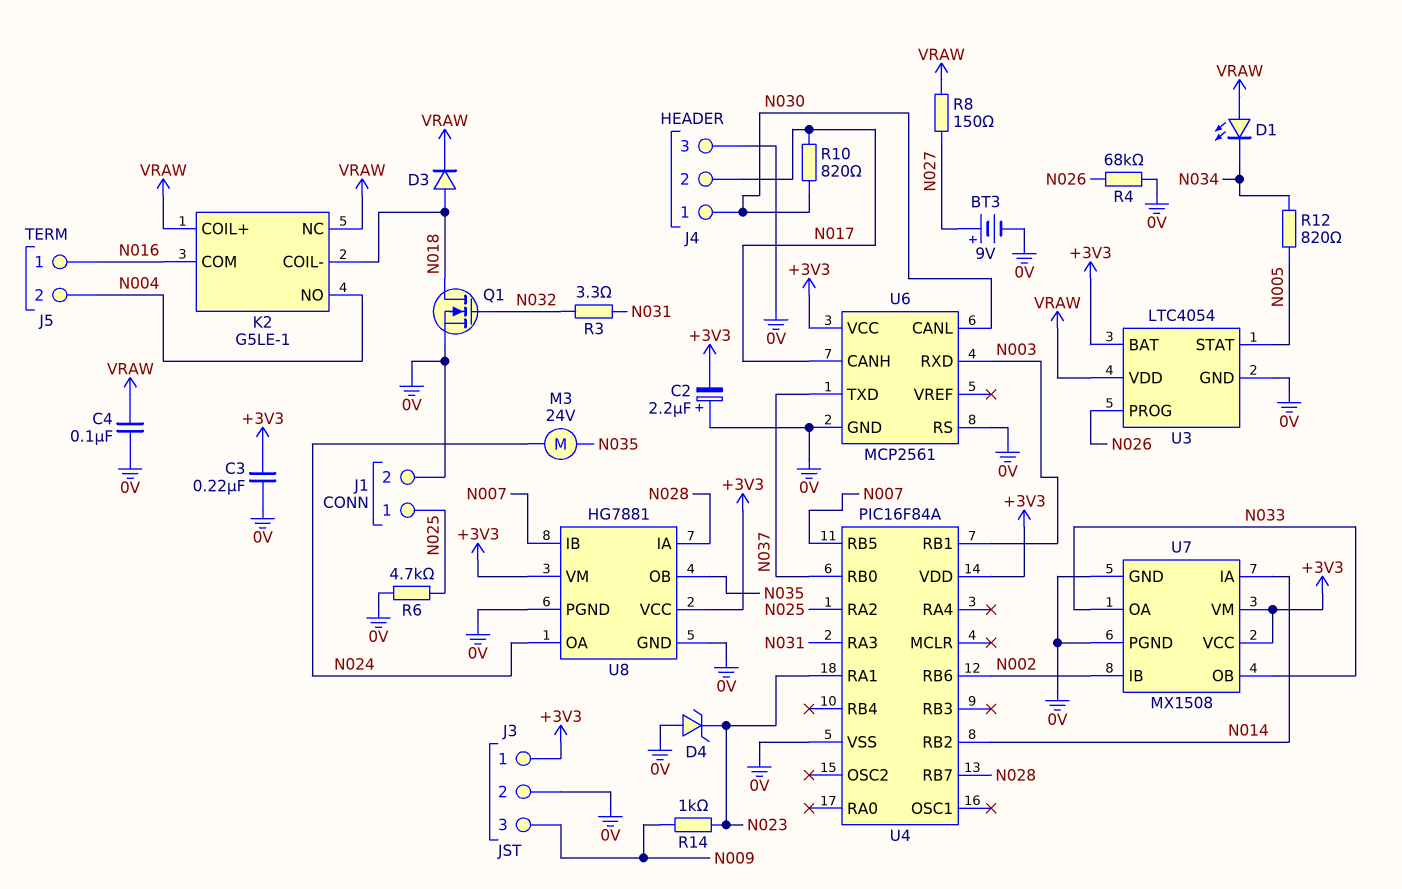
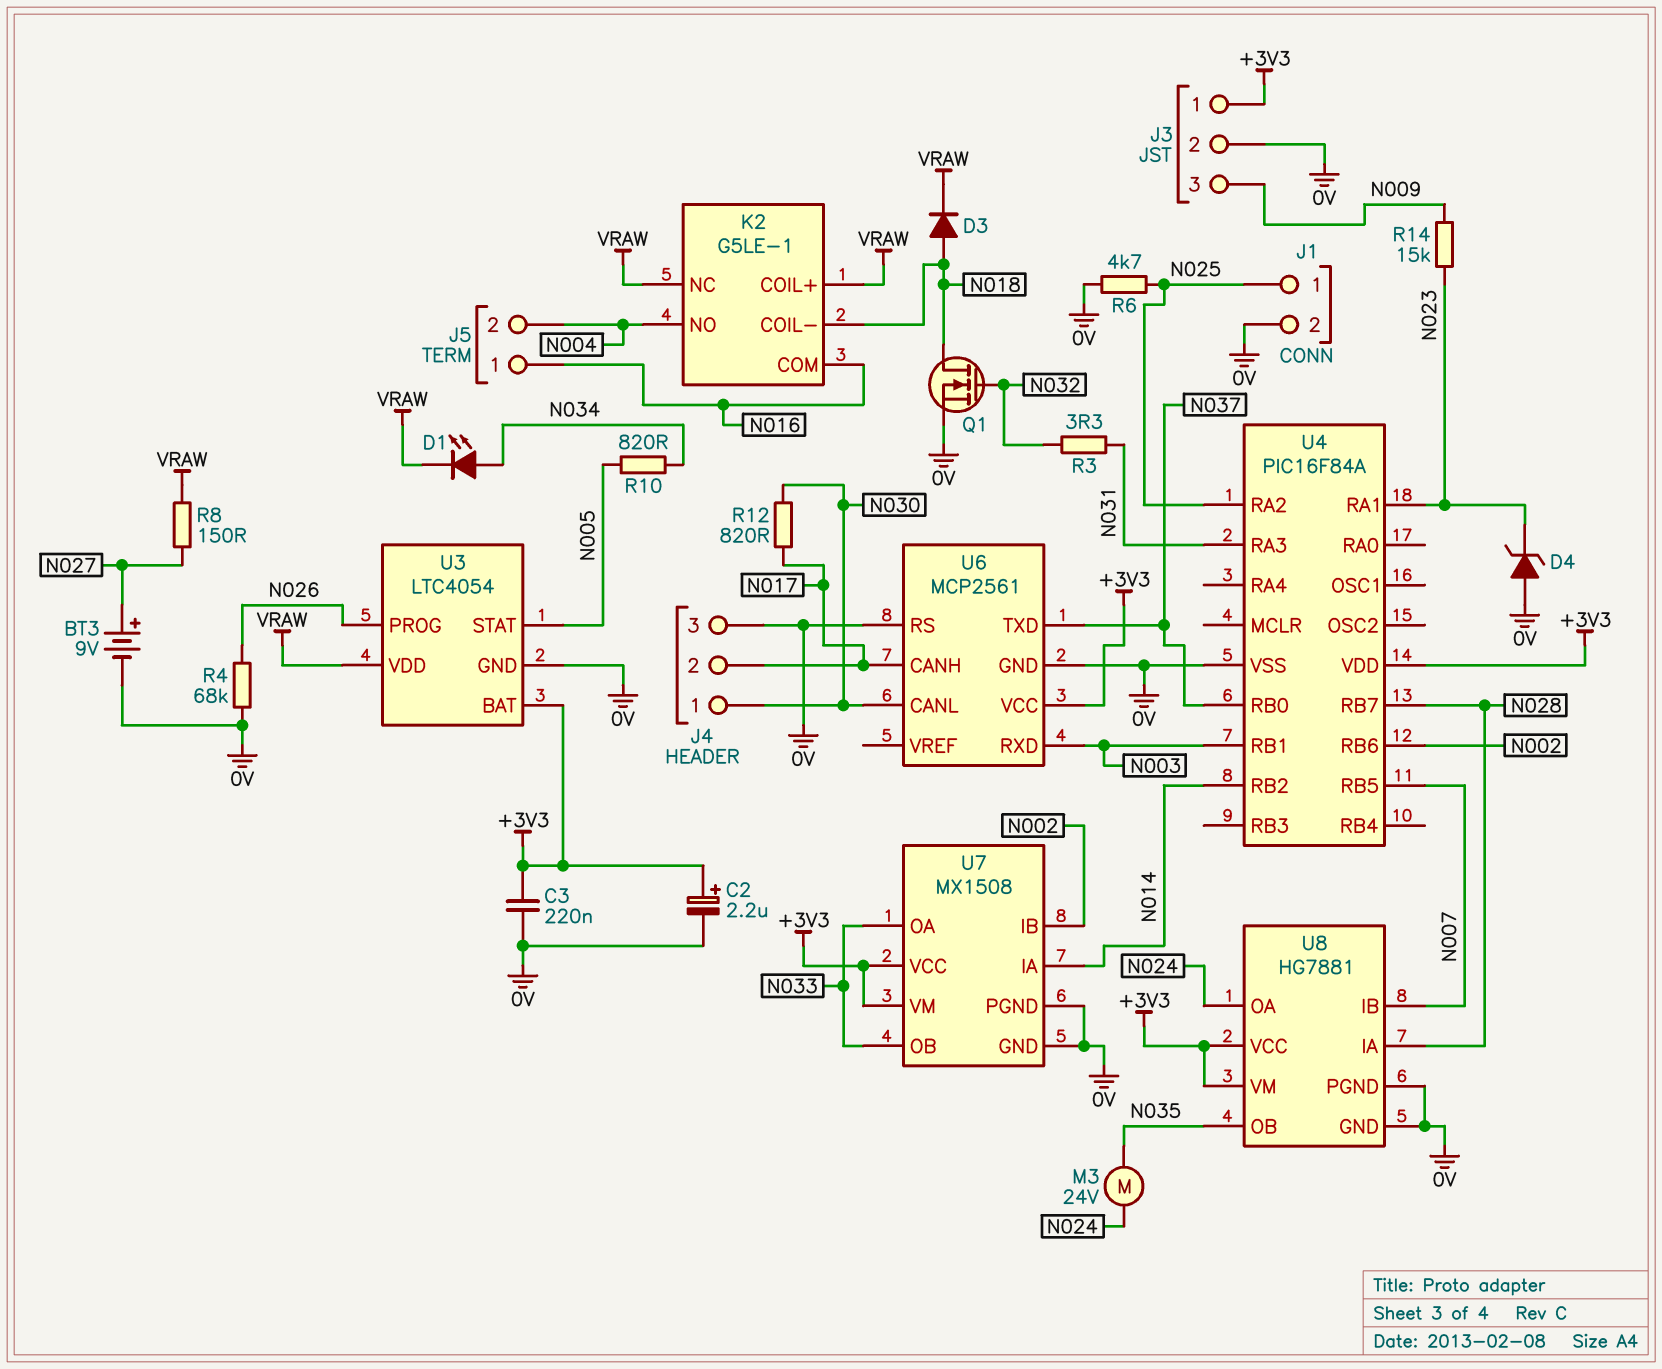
C2: 2.2uF (plus 0V, minus +3V3) -> 2.2uF (plus +3V3, minus 0V)
C4: 100nF (0V, VRAW) -> none
D1: LED (A VRAW, K N034) -> LED (A N034, K VRAW)
R10: 820 (N017, N030) -> 820 (N005, N034)
R12: 820 (N005, N034) -> 820 (N017, N030)
R14: 1k (N009, N023) -> 15k (N009, N023)

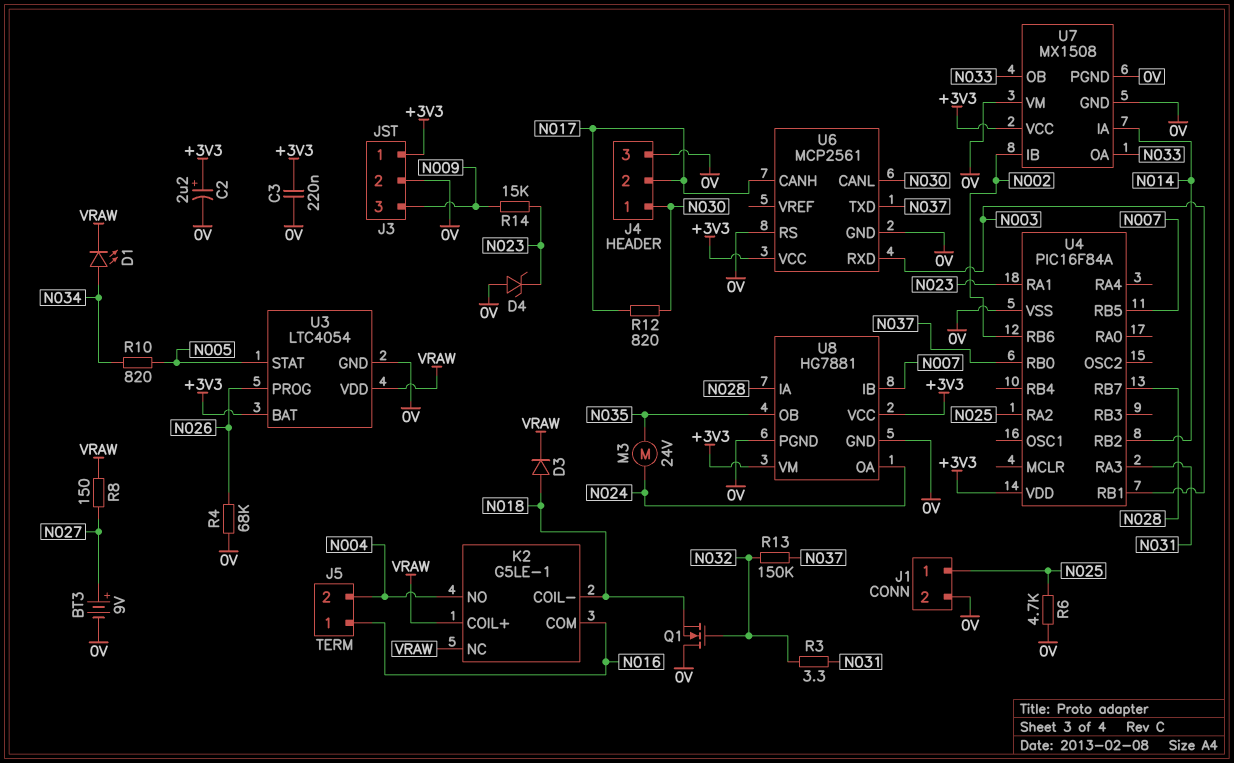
Q1: NMOS (G N032, D N018, S 0V) -> NMOS (G N032, D 0V, S N018)
R13: none -> 150k (N032, N037)
U7 pin VM: +3V3 -> 0V

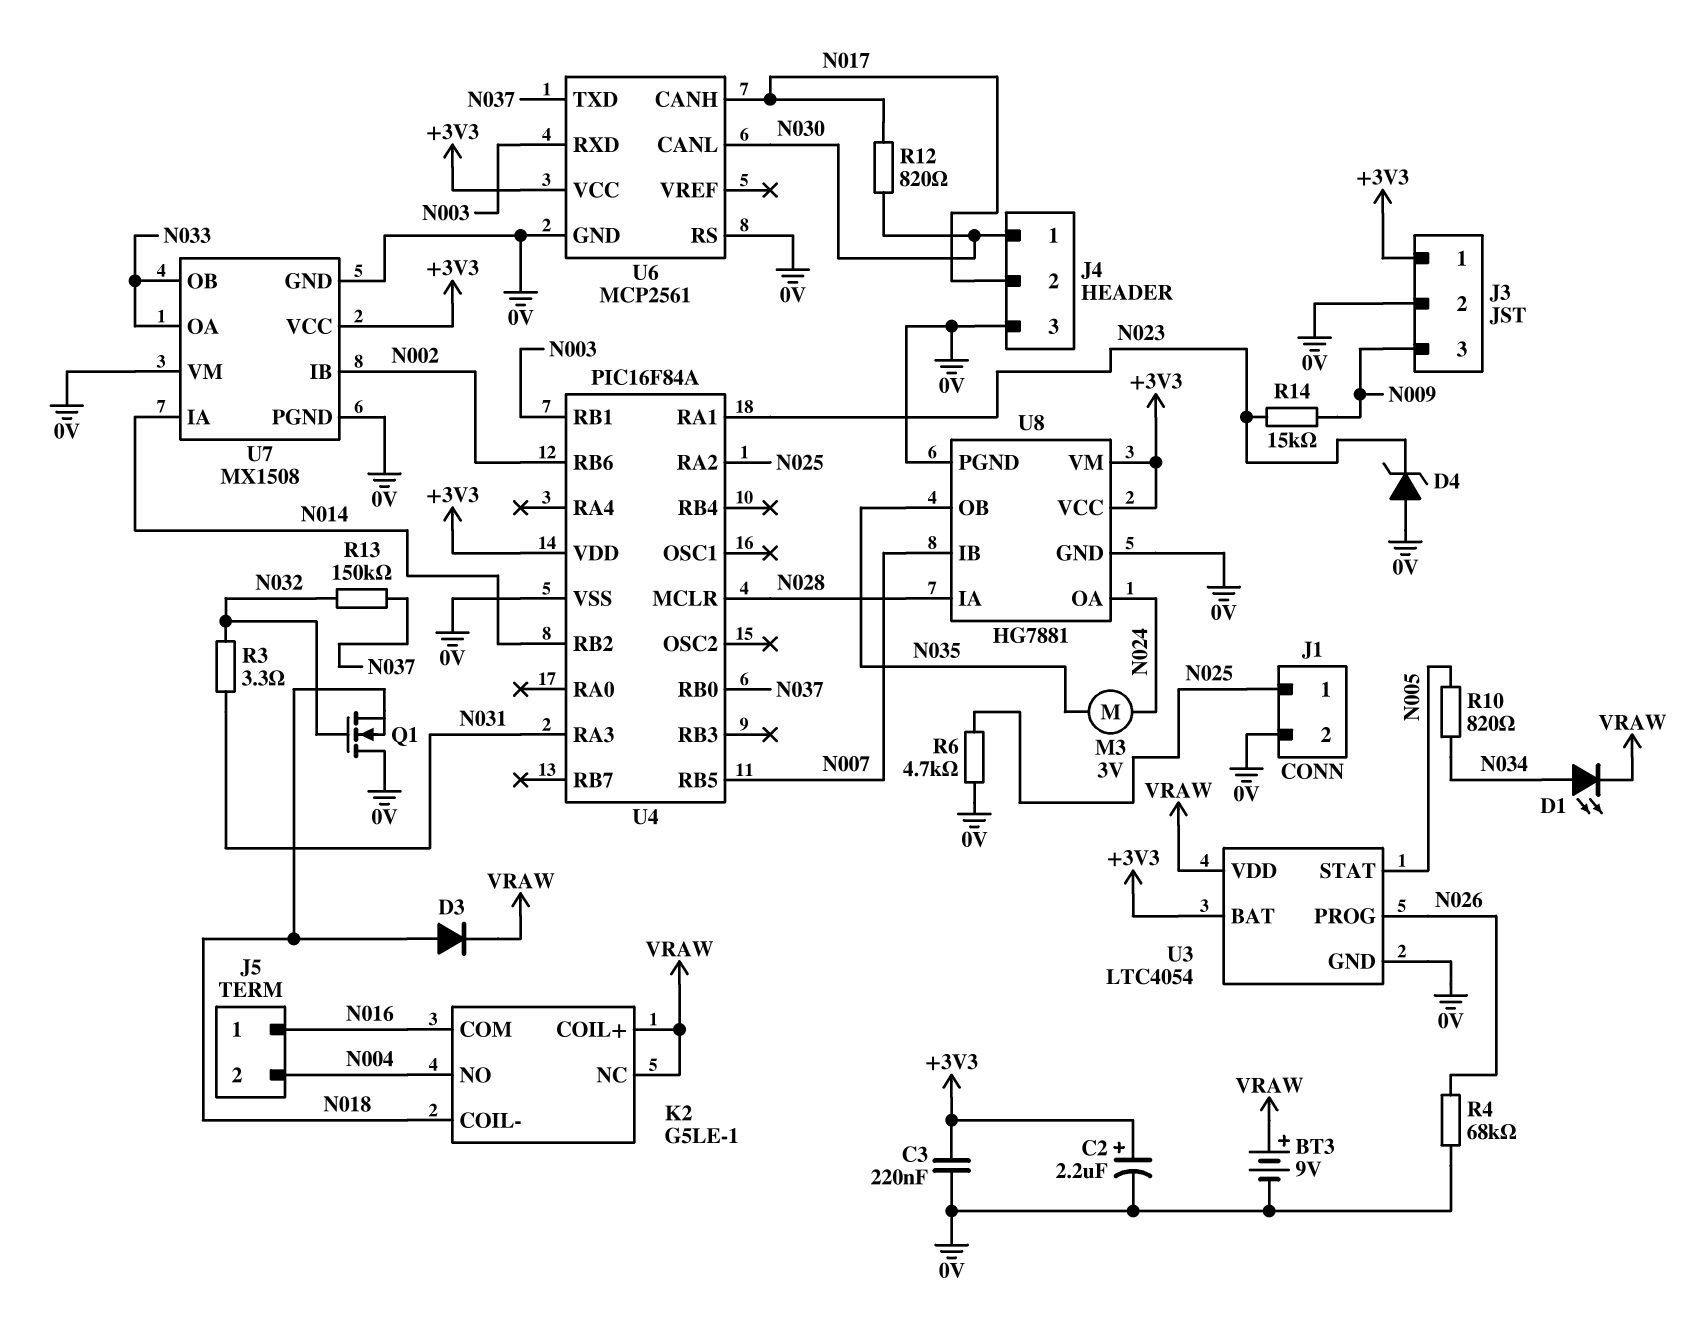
BT3: 9V (plus N027, minus 0V) -> 9V (plus VRAW, minus 0V)
M3: motor 24V (N024, N035) -> motor 3V (N024, N035)
R8: 150 (N027, VRAW) -> none
U4 pin MCLR: none -> N028
U4 pin RB7: N028 -> none

